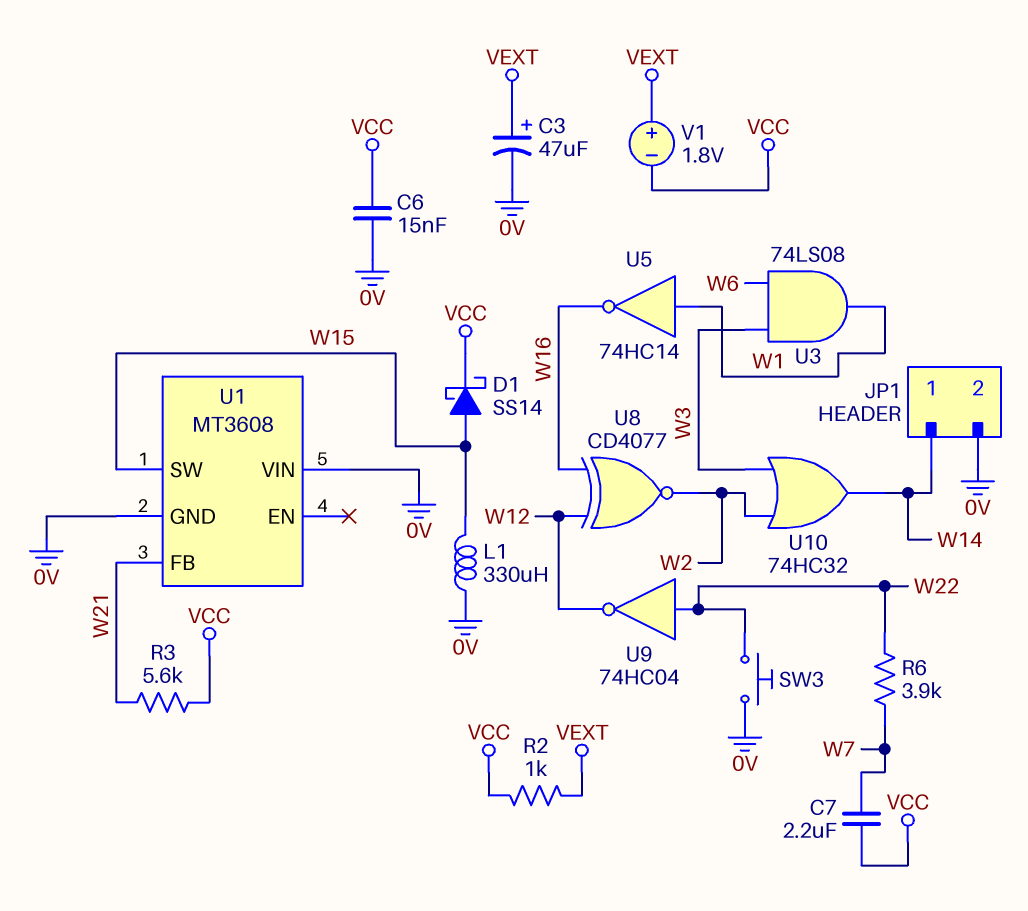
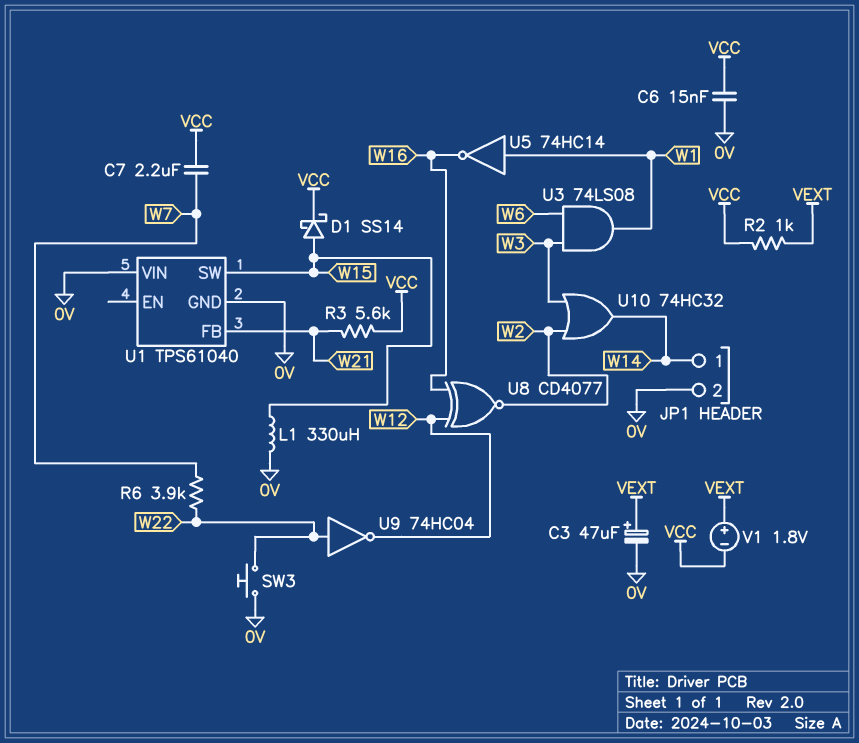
U1: MT3608 -> TPS61040

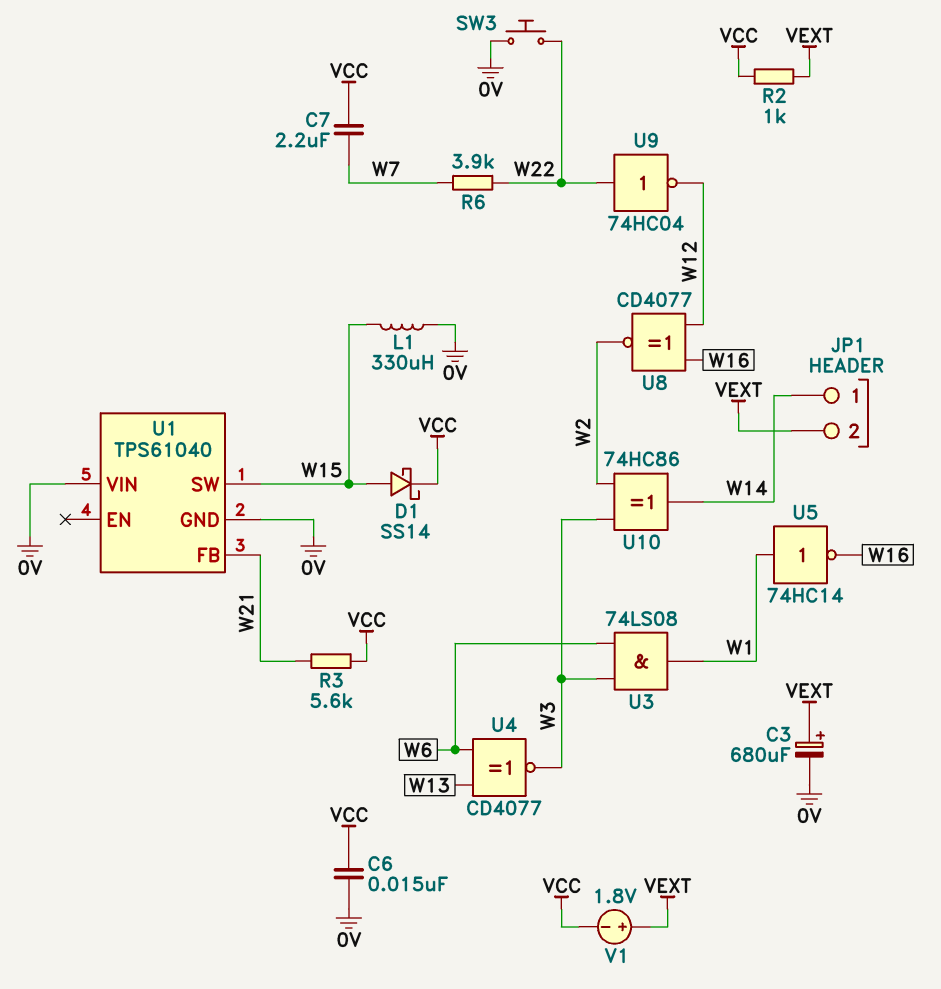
C3: 47uF (plus VEXT, minus 0V) -> 680uF (plus VEXT, minus 0V)
JP1 pin 2: 0V -> VEXT
U4: none -> XNOR CD4077 (in W6, in W13, out W3)
U10: OR 74HC32 (in W2, in W3, out W14) -> XOR 74HC86 (in W2, in W3, out W14)

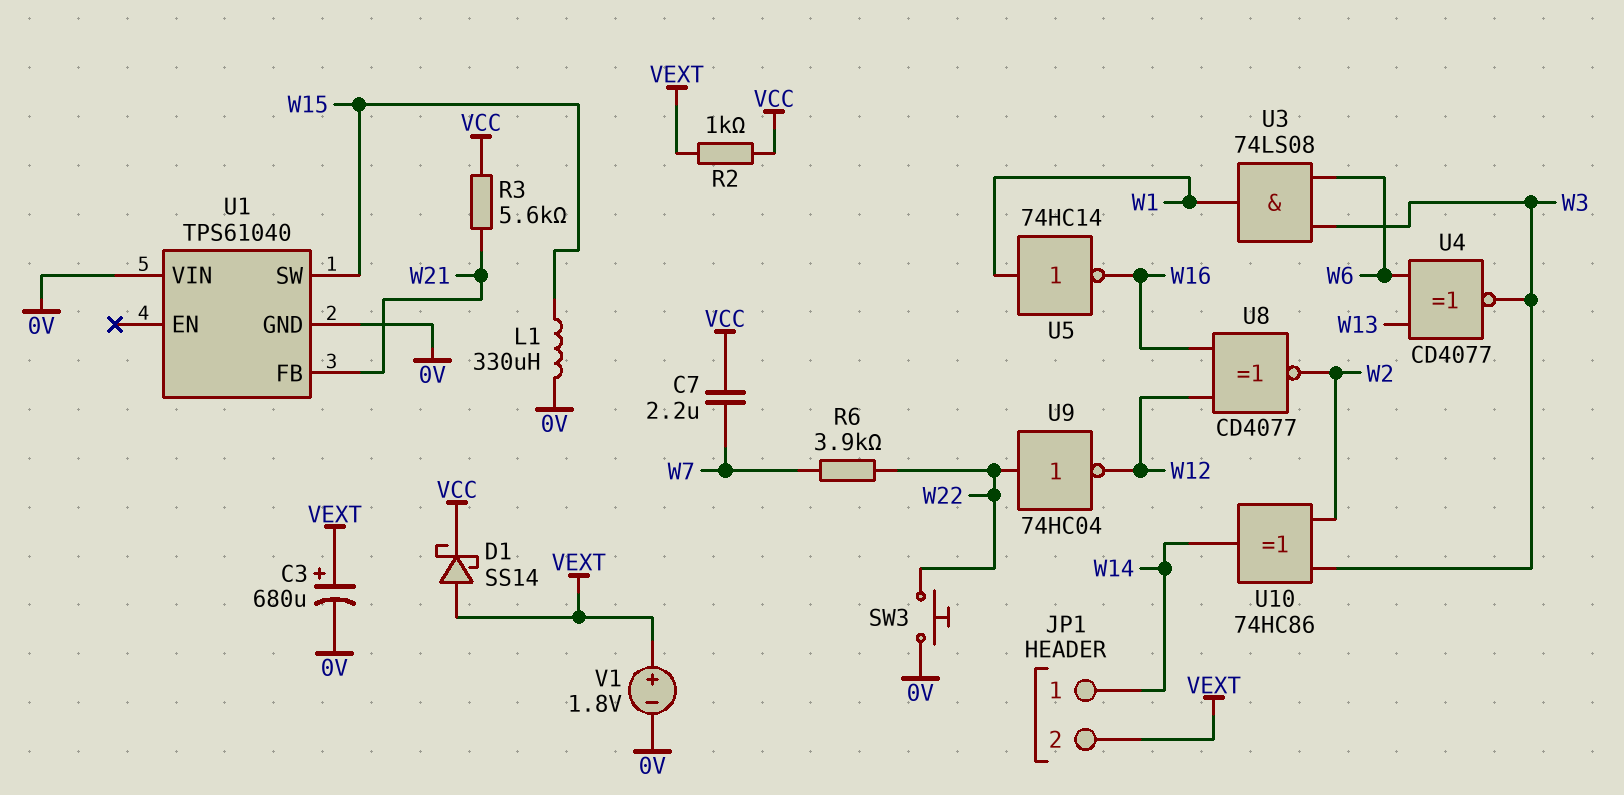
C6: 15nF (0V, VCC) -> none
D1: schottky SS14 (A W15, K VCC) -> schottky SS14 (A VEXT, K VCC)
V1: 1.8V (plus VEXT, minus VCC) -> 1.8V (plus VEXT, minus 0V)

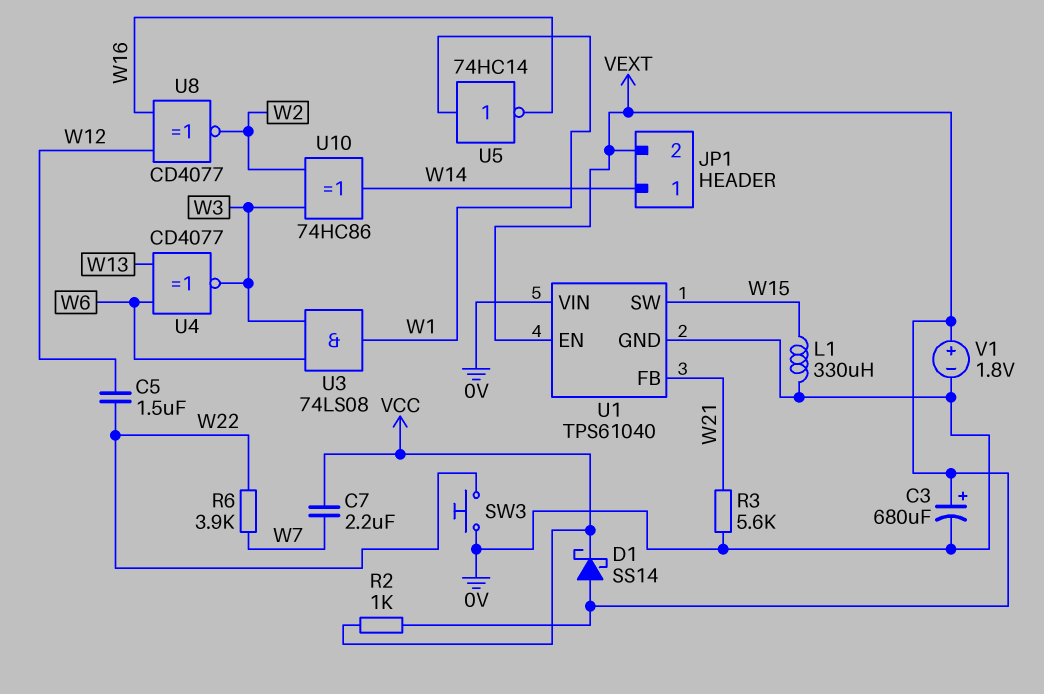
C5: none -> 1.5uF (W12, W22)
R3: 5.6k (VCC, W21) -> 5.6k (0V, W21)
U1 pin EN: none -> VEXT
U9: NOT 74HC04 (in W22, out W12) -> none

